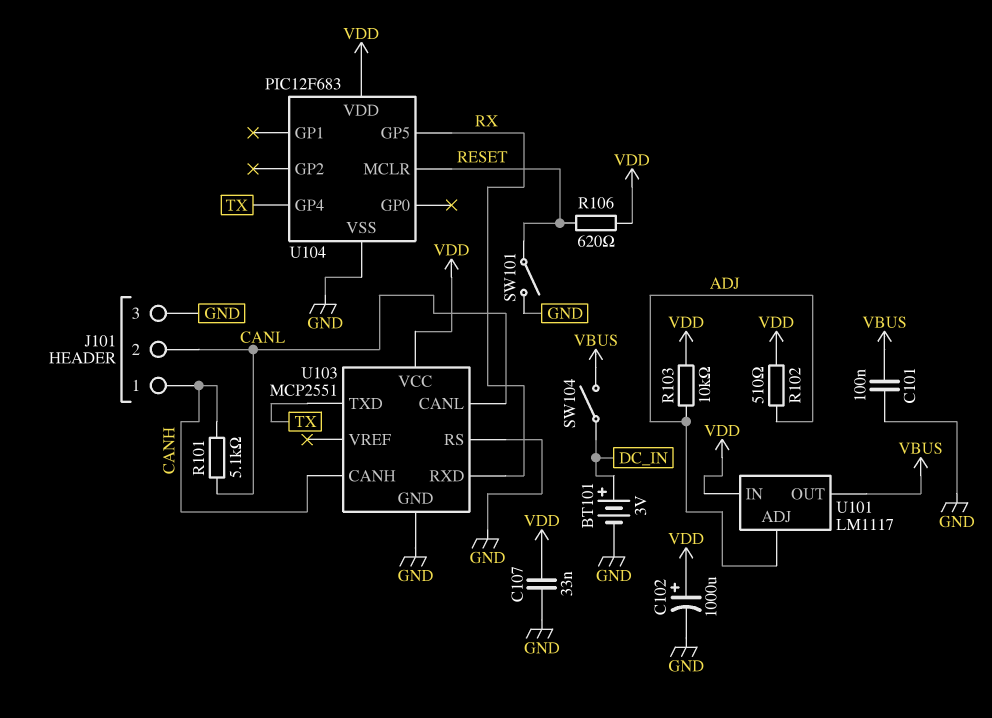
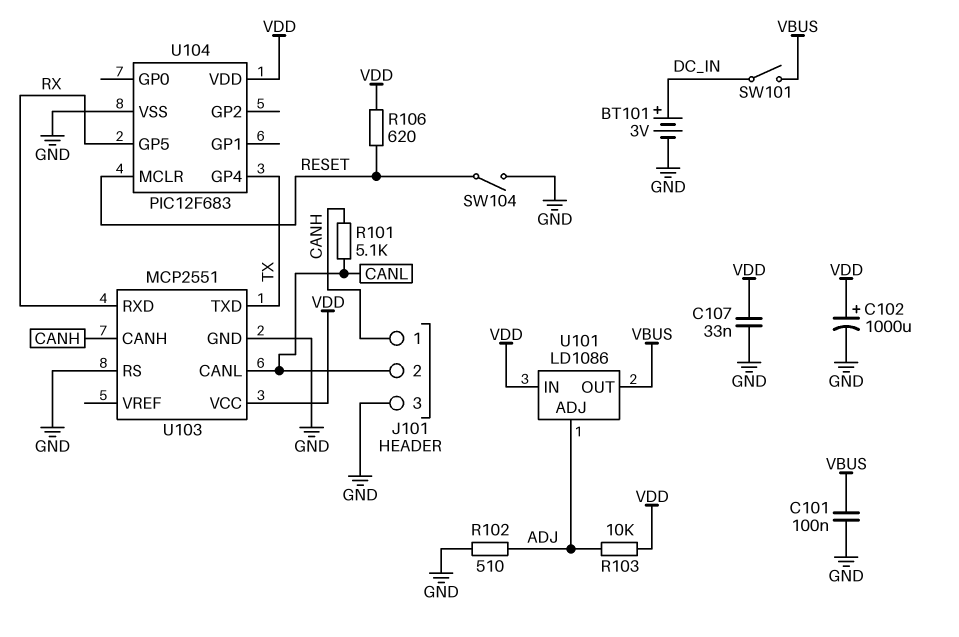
R102: 510 (ADJ, VDD) -> 510 (ADJ, GND)
SW101: switch (GND, RESET) -> switch (DC_IN, VBUS)
SW104: switch (DC_IN, VBUS) -> switch (GND, RESET)
U101: LM1117 -> LD1086

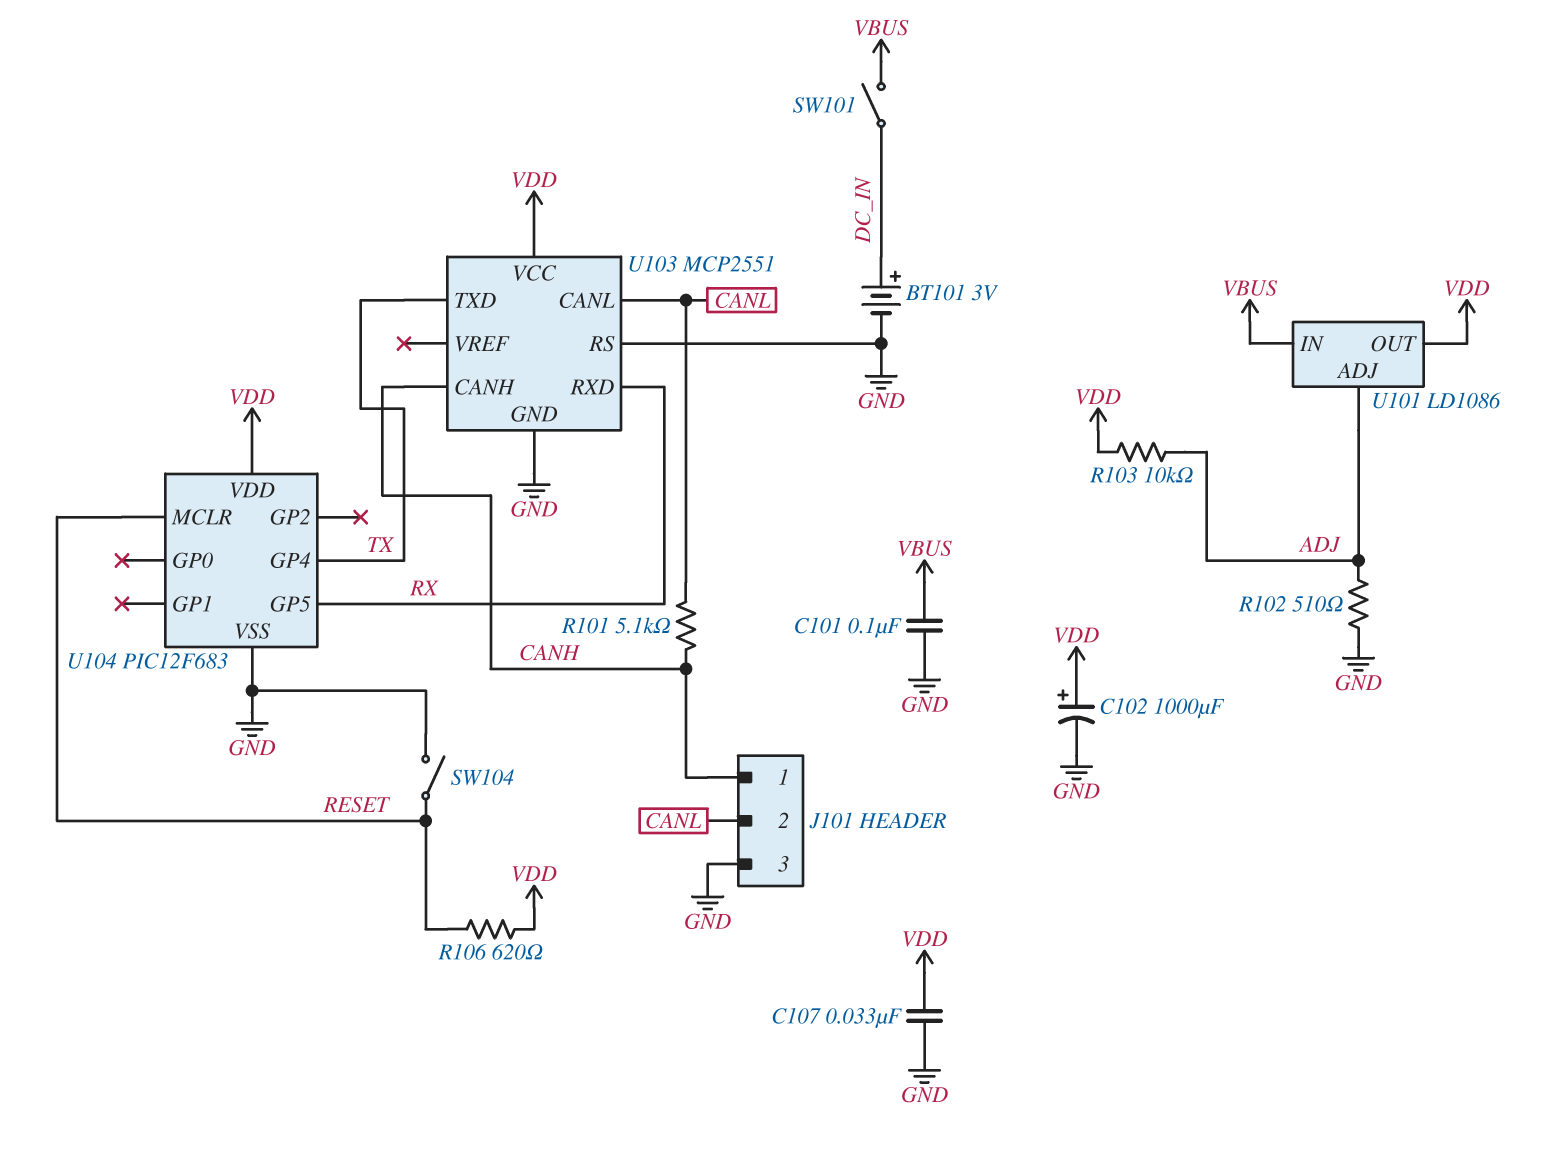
U101 pin IN: VDD -> VBUS
U101 pin OUT: VBUS -> VDD

